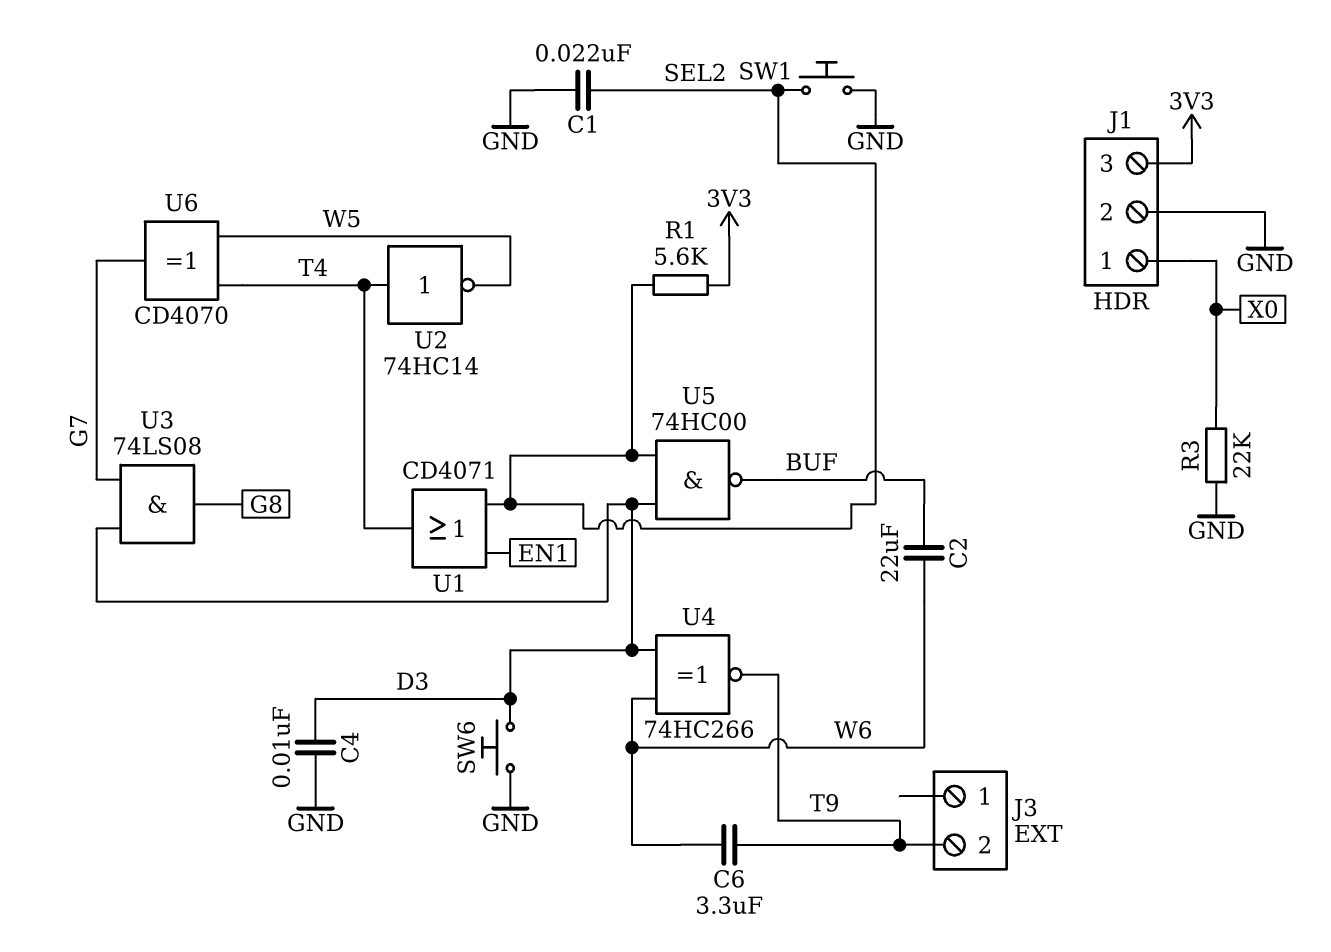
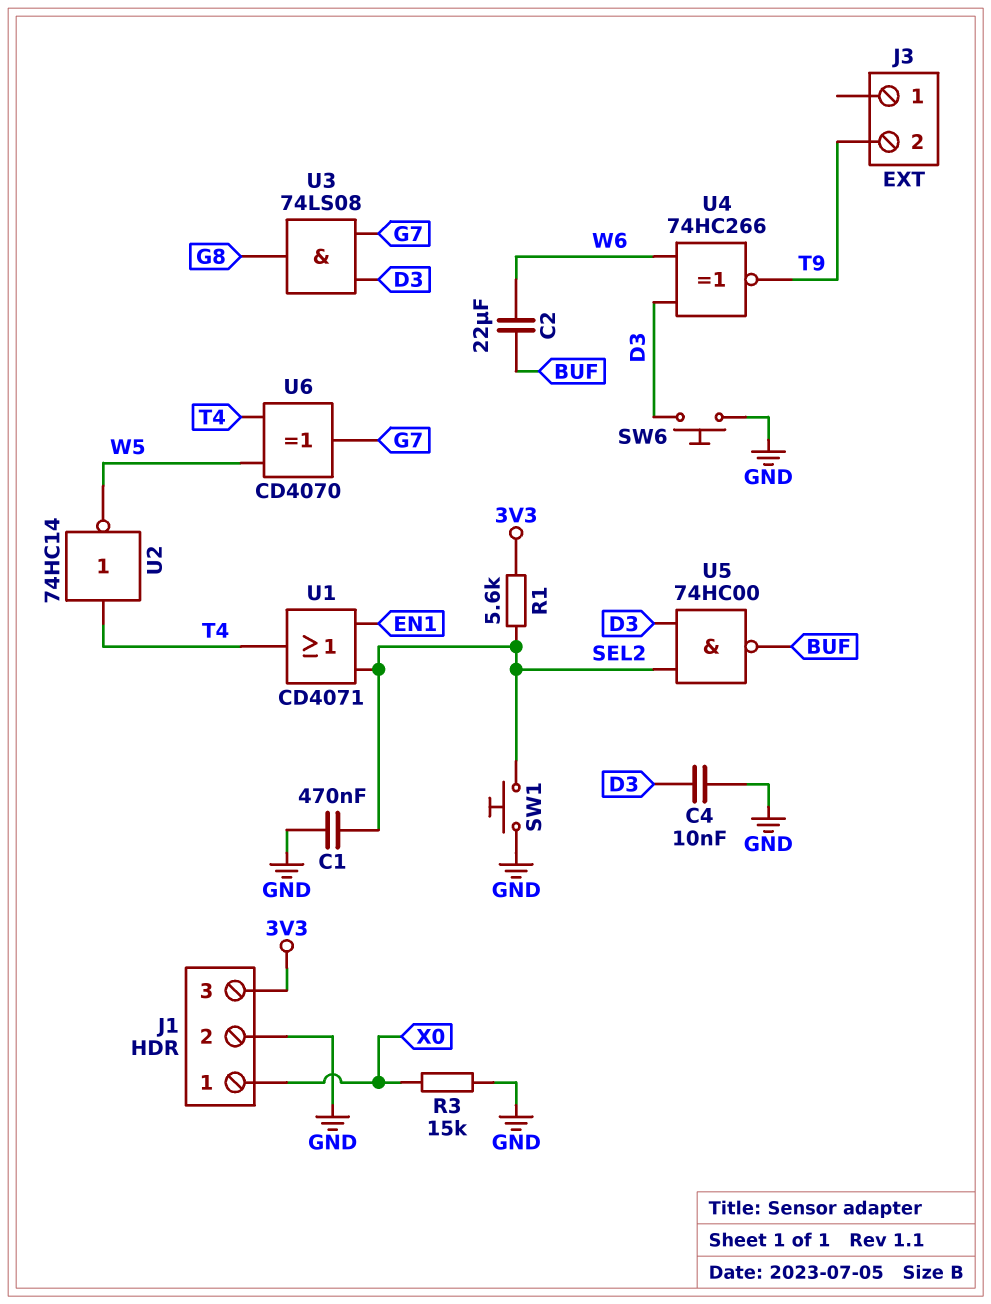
C1: 22nF (GND, SEL2) -> 470nF (GND, SEL2)
C6: 3.3uF (T9, W6) -> none
R3: 22k (GND, X0) -> 15k (GND, X0)

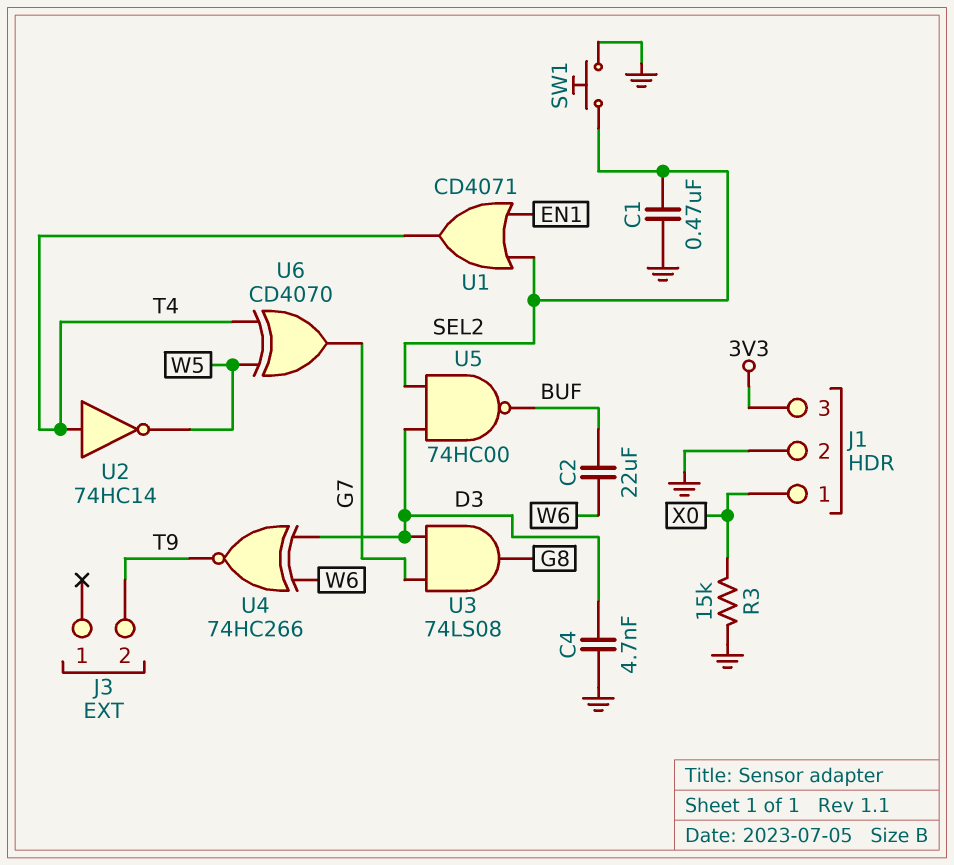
C4: 10nF (D3, GND) -> 4.7nF (D3, GND)
R1: 5.6k (3V3, SEL2) -> none
SW6: button (D3, GND) -> none

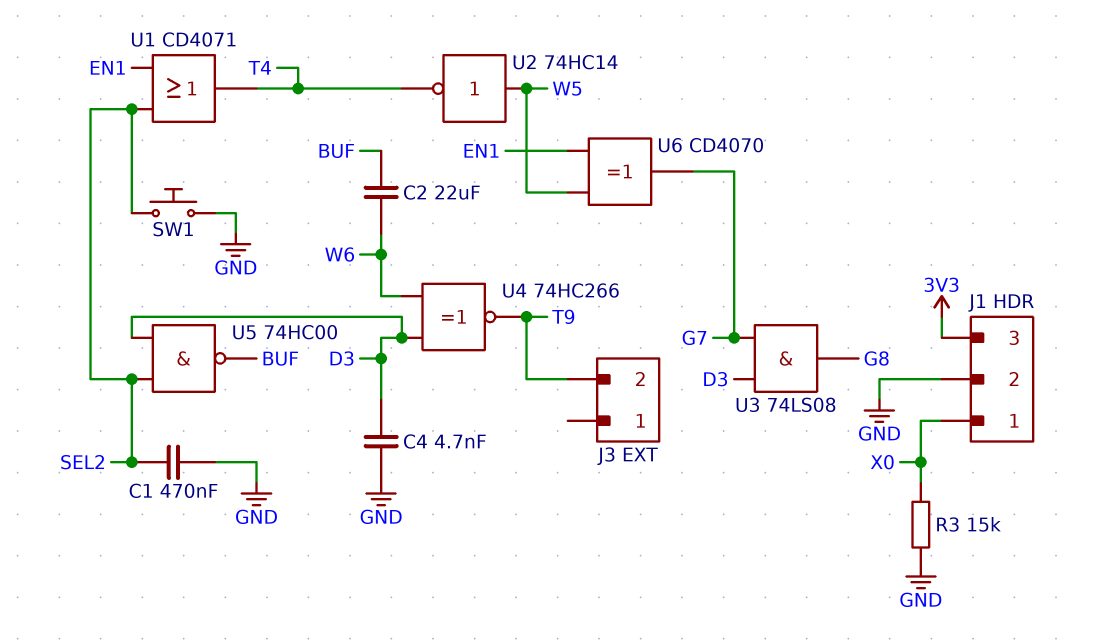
U2: NOT 74HC14 (in T4, out W5) -> NOT 74HC14 (in W5, out T4)
U6: XOR CD4070 (in T4, in W5, out G7) -> XOR CD4070 (in EN1, in W5, out G7)

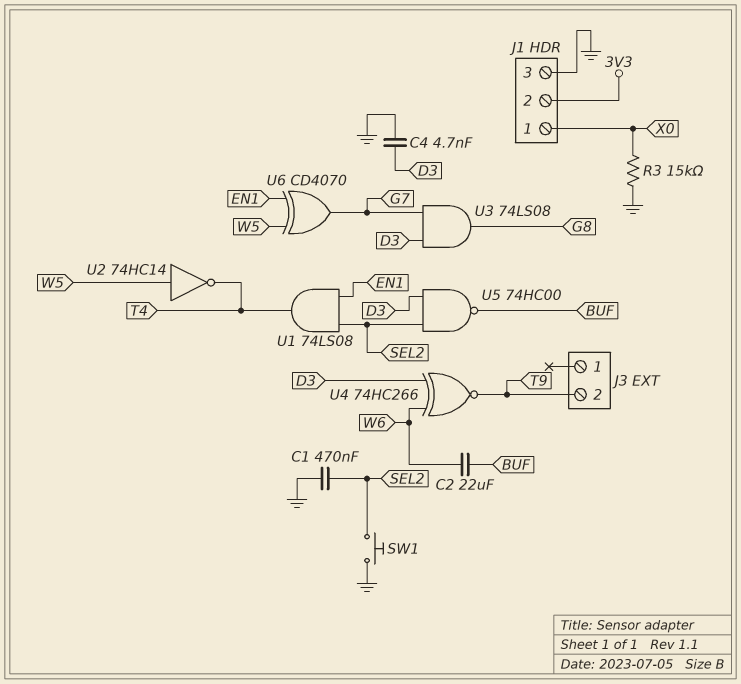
J1 pin 2: GND -> 3V3
J1 pin 3: 3V3 -> GND
U1: OR CD4071 (in EN1, in SEL2, out T4) -> AND 74LS08 (in EN1, in SEL2, out T4)

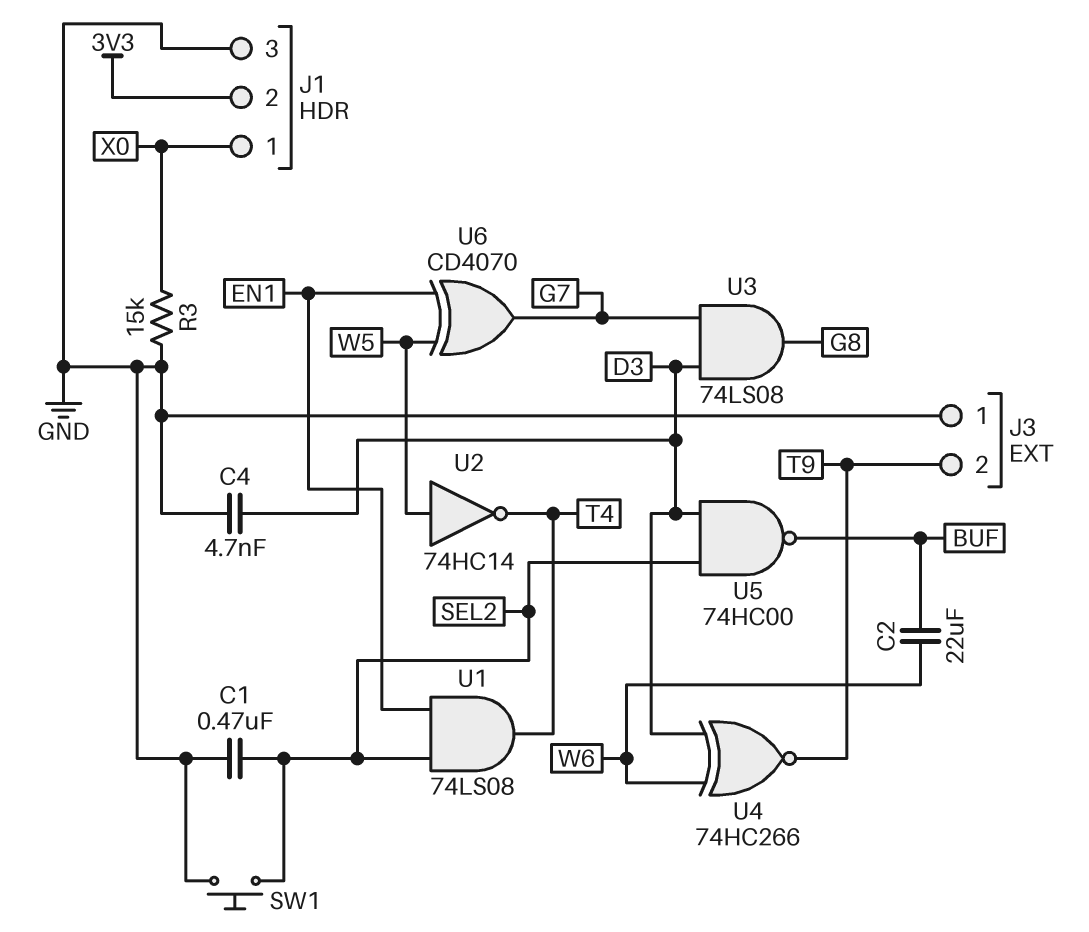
J3 pin 1: none -> GND

